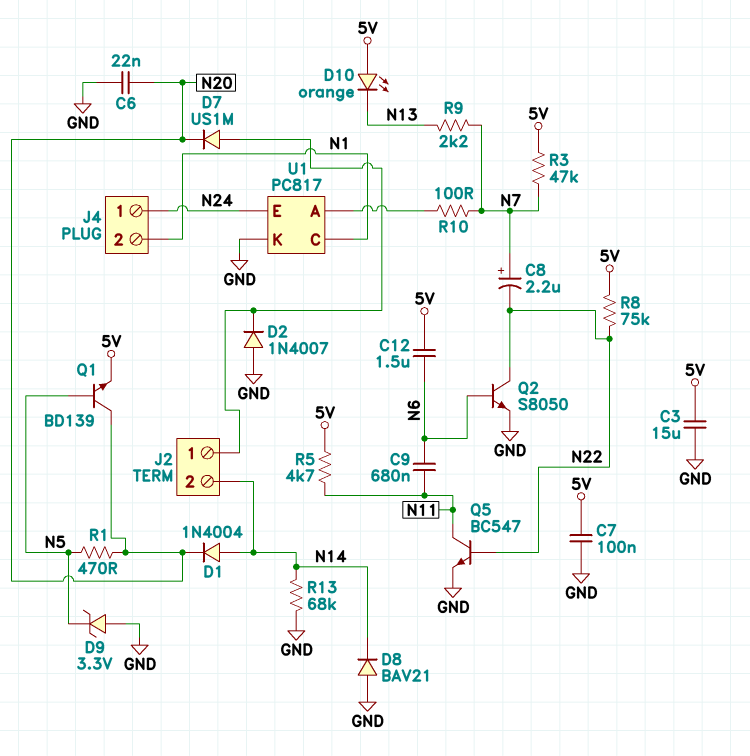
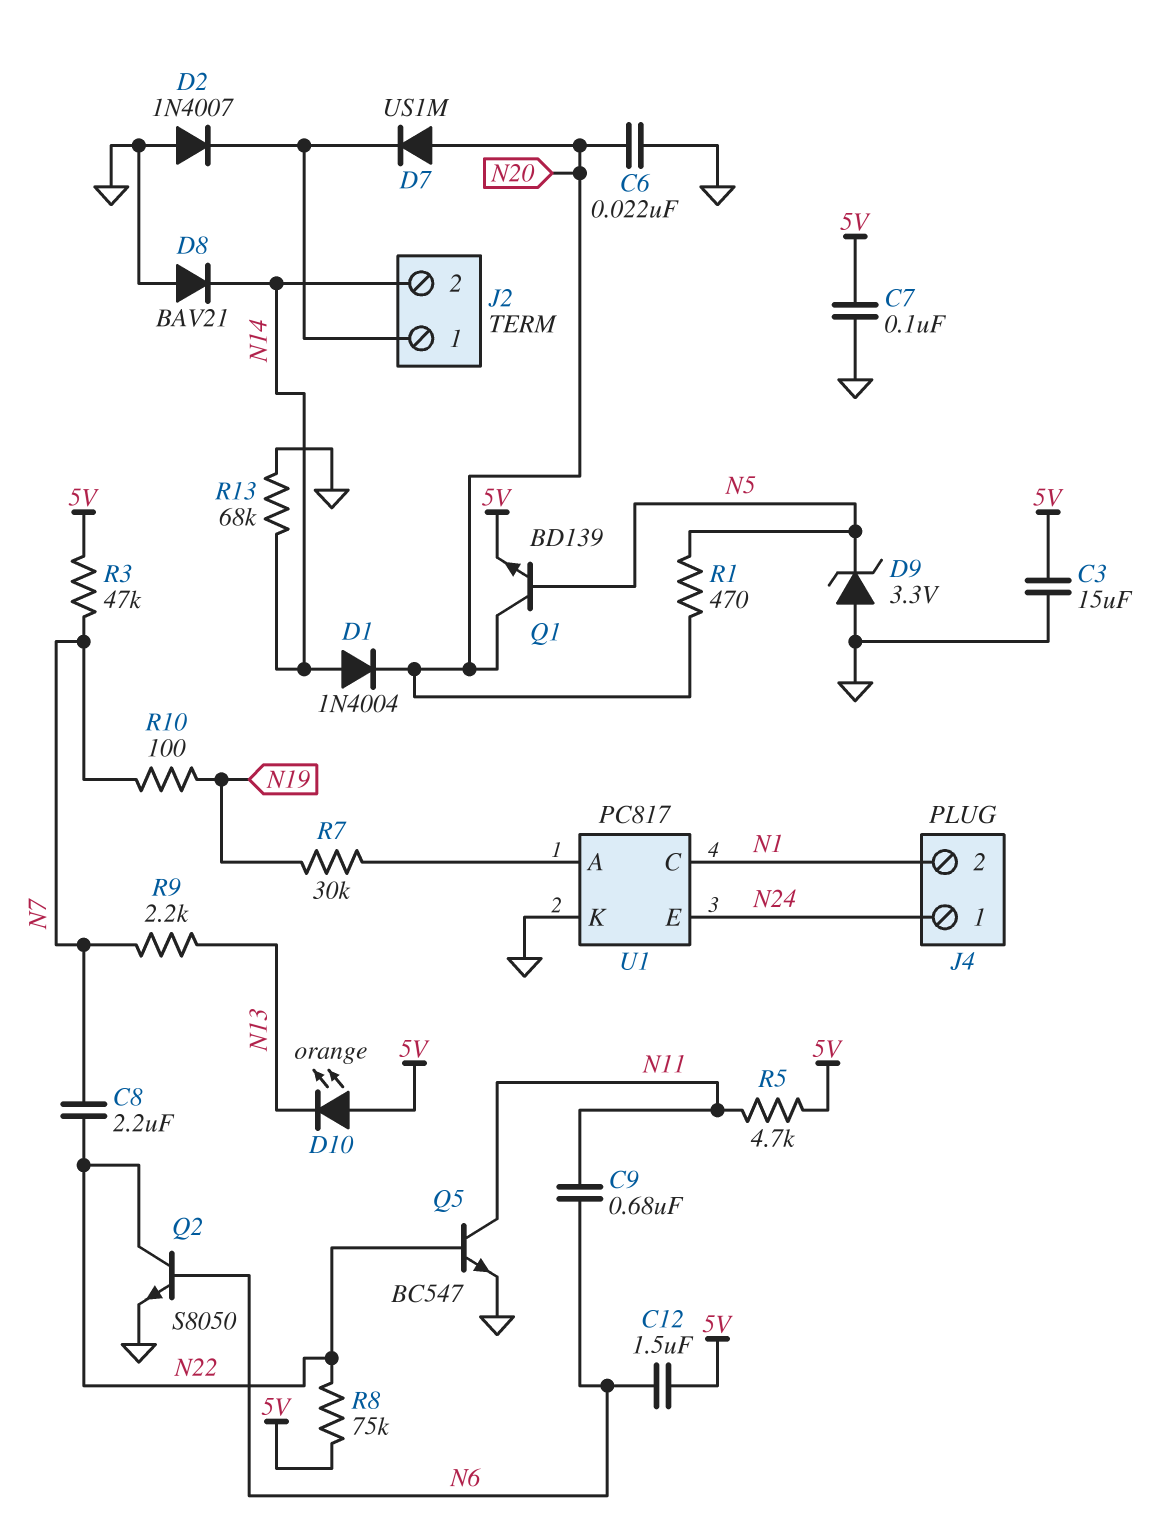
C8: 2.2uF (plus N7, minus N22) -> 2.2uF (N7, N22)
D7: diode US1M (A J2/1, K N20) -> diode US1M (A N20, K J2/1)
R7: none -> 30k (N19, U1/A)
R10: 100 (N7, U1/A) -> 100 (N7, N19)

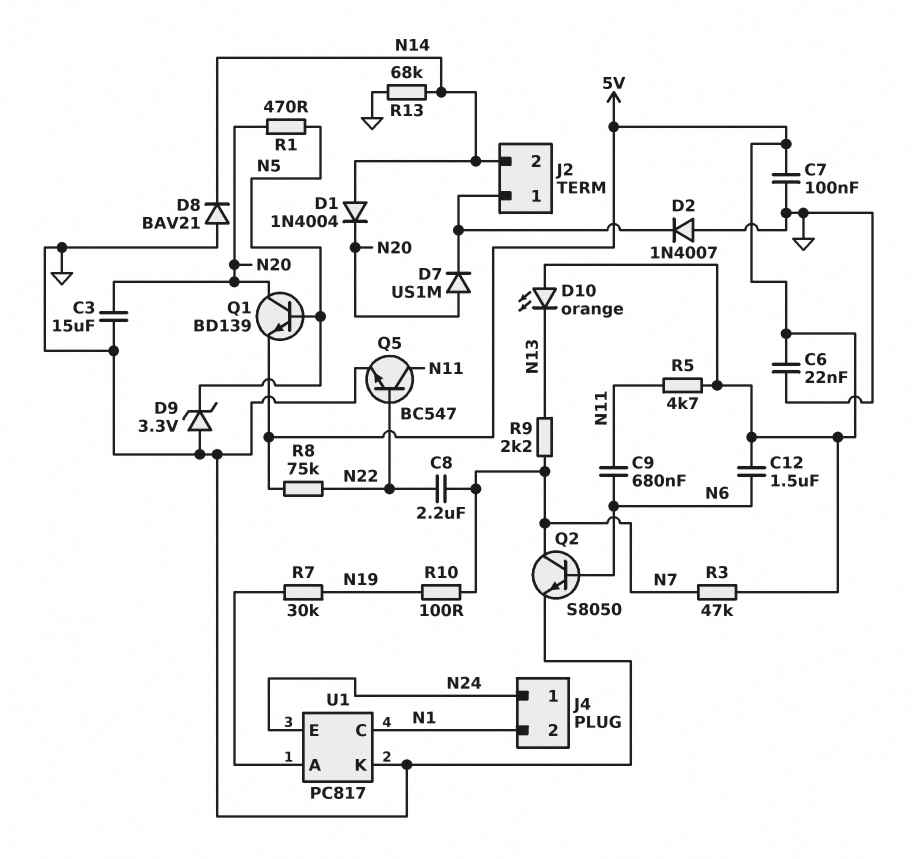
C3: 15uF (5V, GND) -> 15uF (GND, N20)
C6: 22nF (GND, N20) -> 22nF (5V, GND)
Q2: NPN S8050 (B N6, C N22, E GND) -> NPN S8050 (B N6, C N7, E GND)

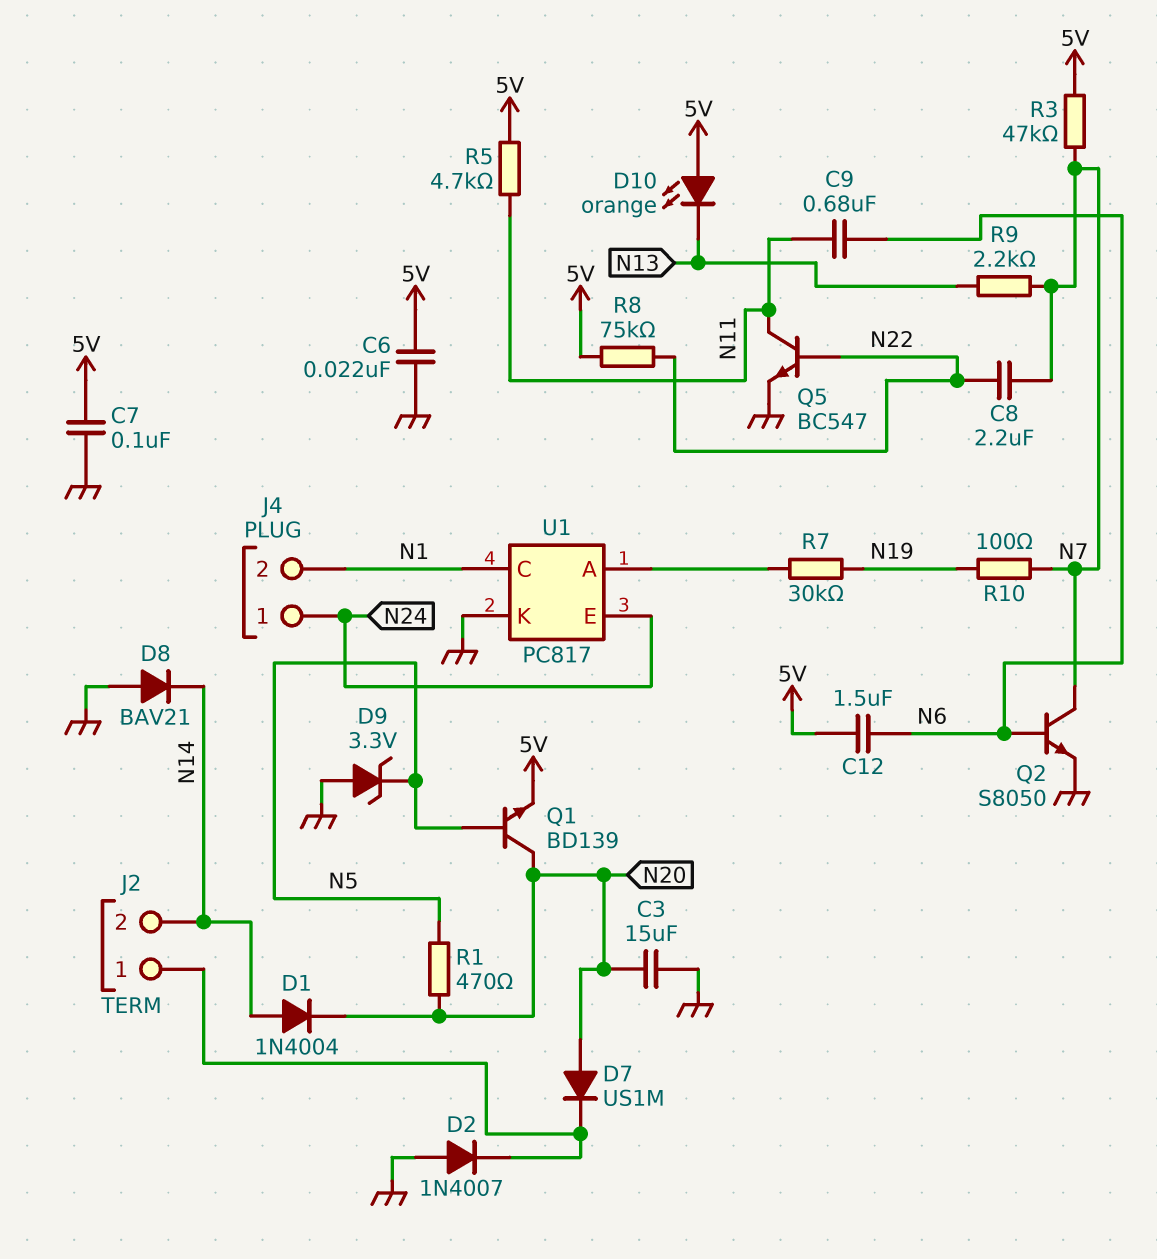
R13: 68k (GND, N14) -> none

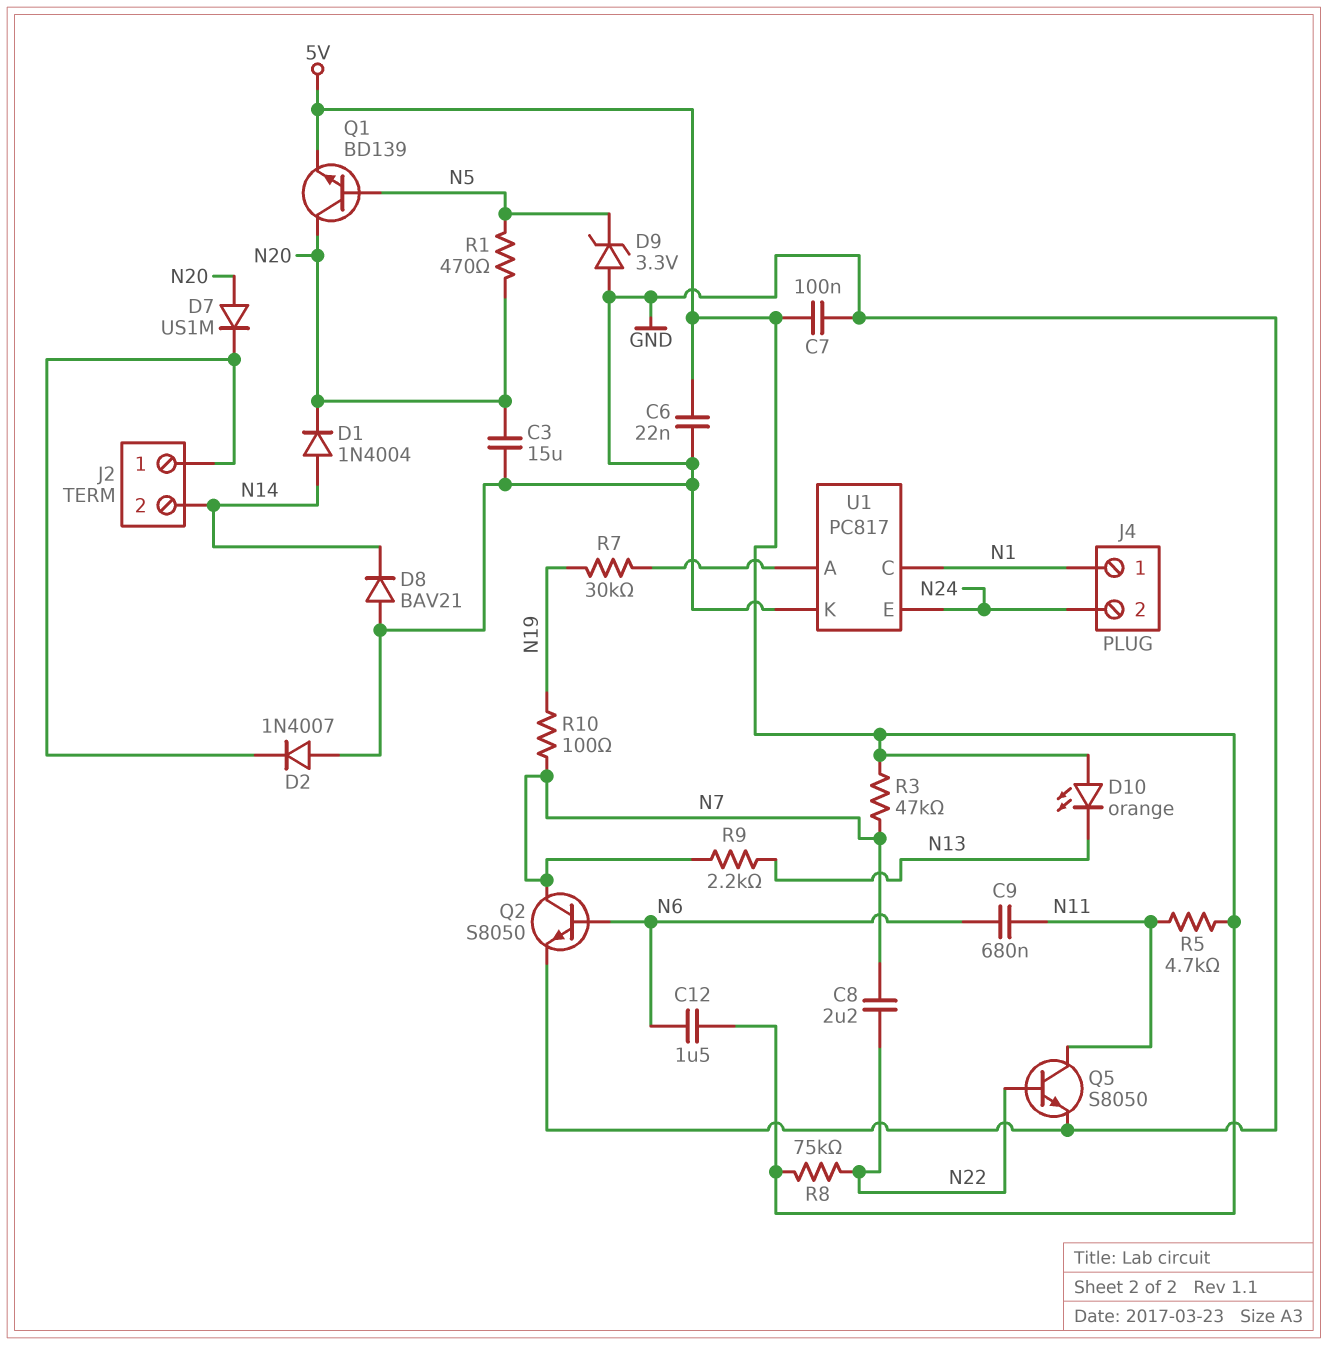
J4 pin 1: N24 -> N1
J4 pin 2: N1 -> N24
Q5: NPN BC547 (B N22, C N11, E GND) -> NPN S8050 (B N22, C N11, E GND)

